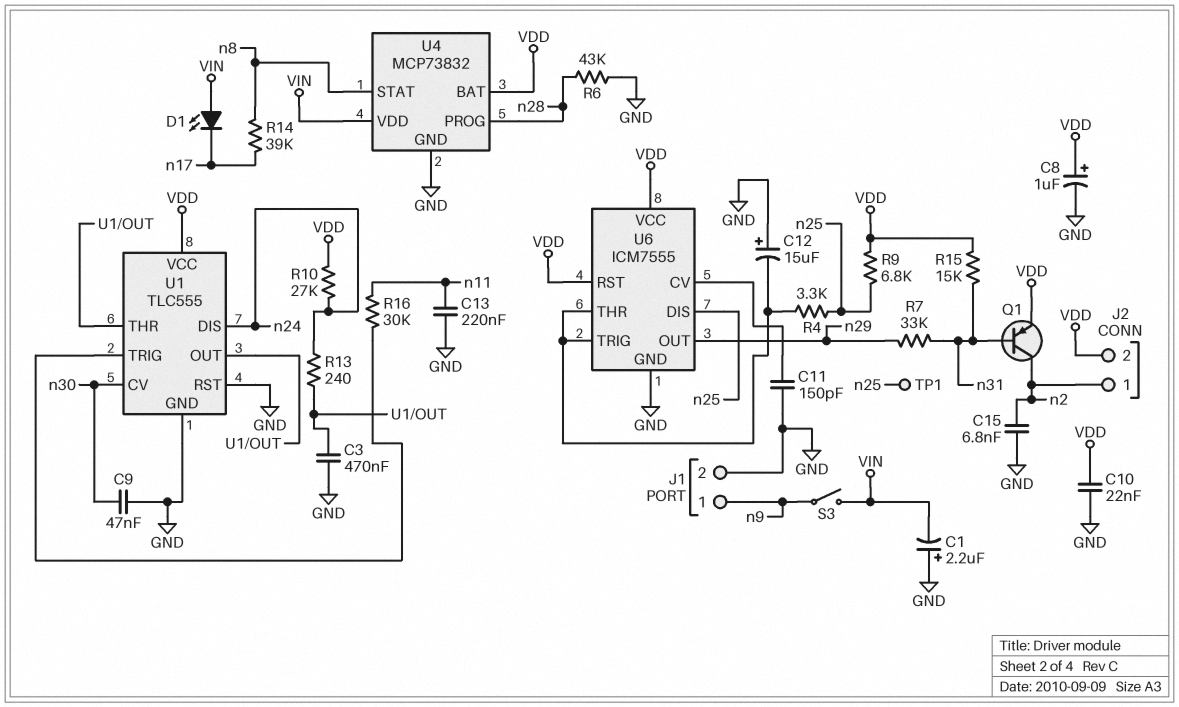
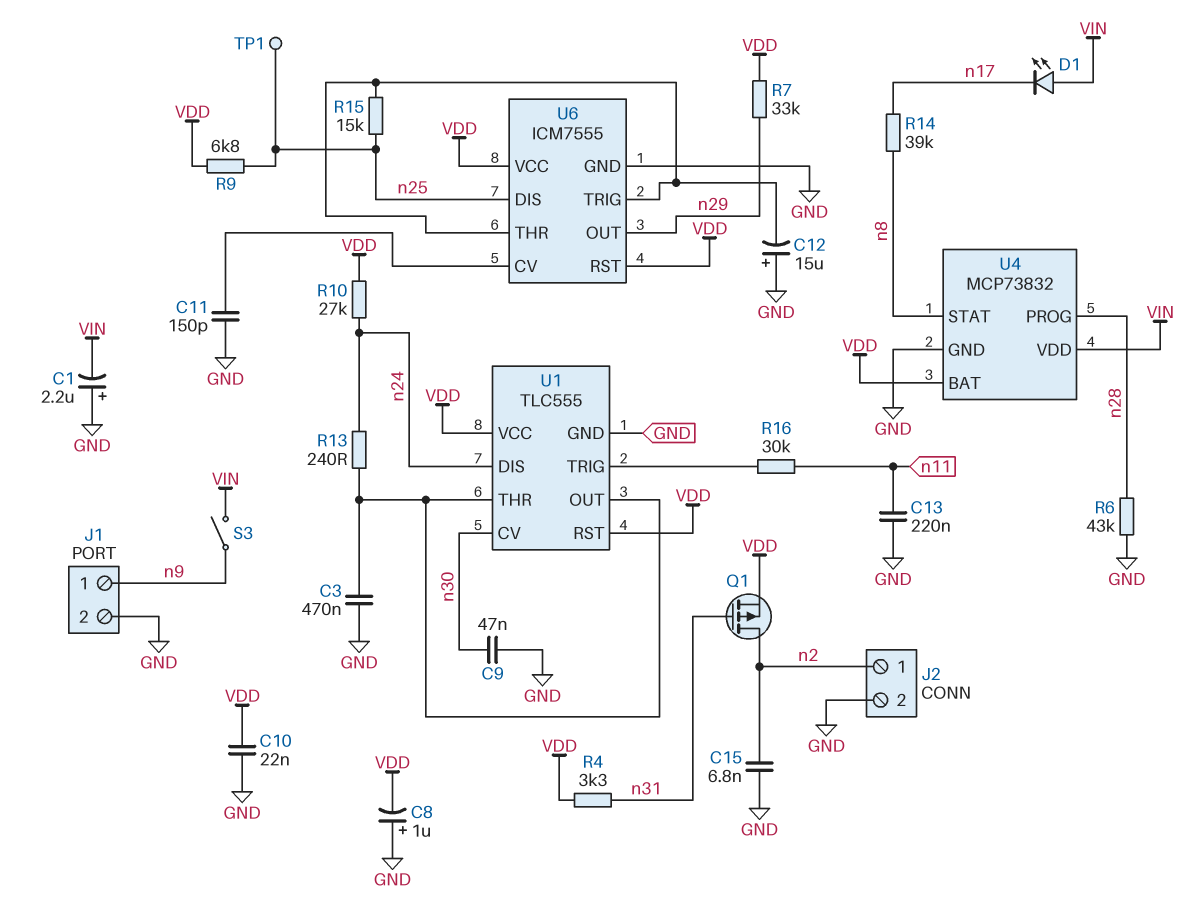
C8: 1uF (plus VDD, minus GND) -> 1uF (plus GND, minus VDD)
J2 pin 2: VDD -> GND
Q1: PNP (B n31, C n2, E VDD) -> PMOS (G n31, D n2, S VDD)
R4: 3.3k (U6/THR, n25) -> 3.3k (VDD, n31)
R7: 33k (n29, n31) -> 33k (VDD, n29)
R15: 15k (VDD, n31) -> 15k (U6/THR, n25)
U1 pin RST: GND -> VDD

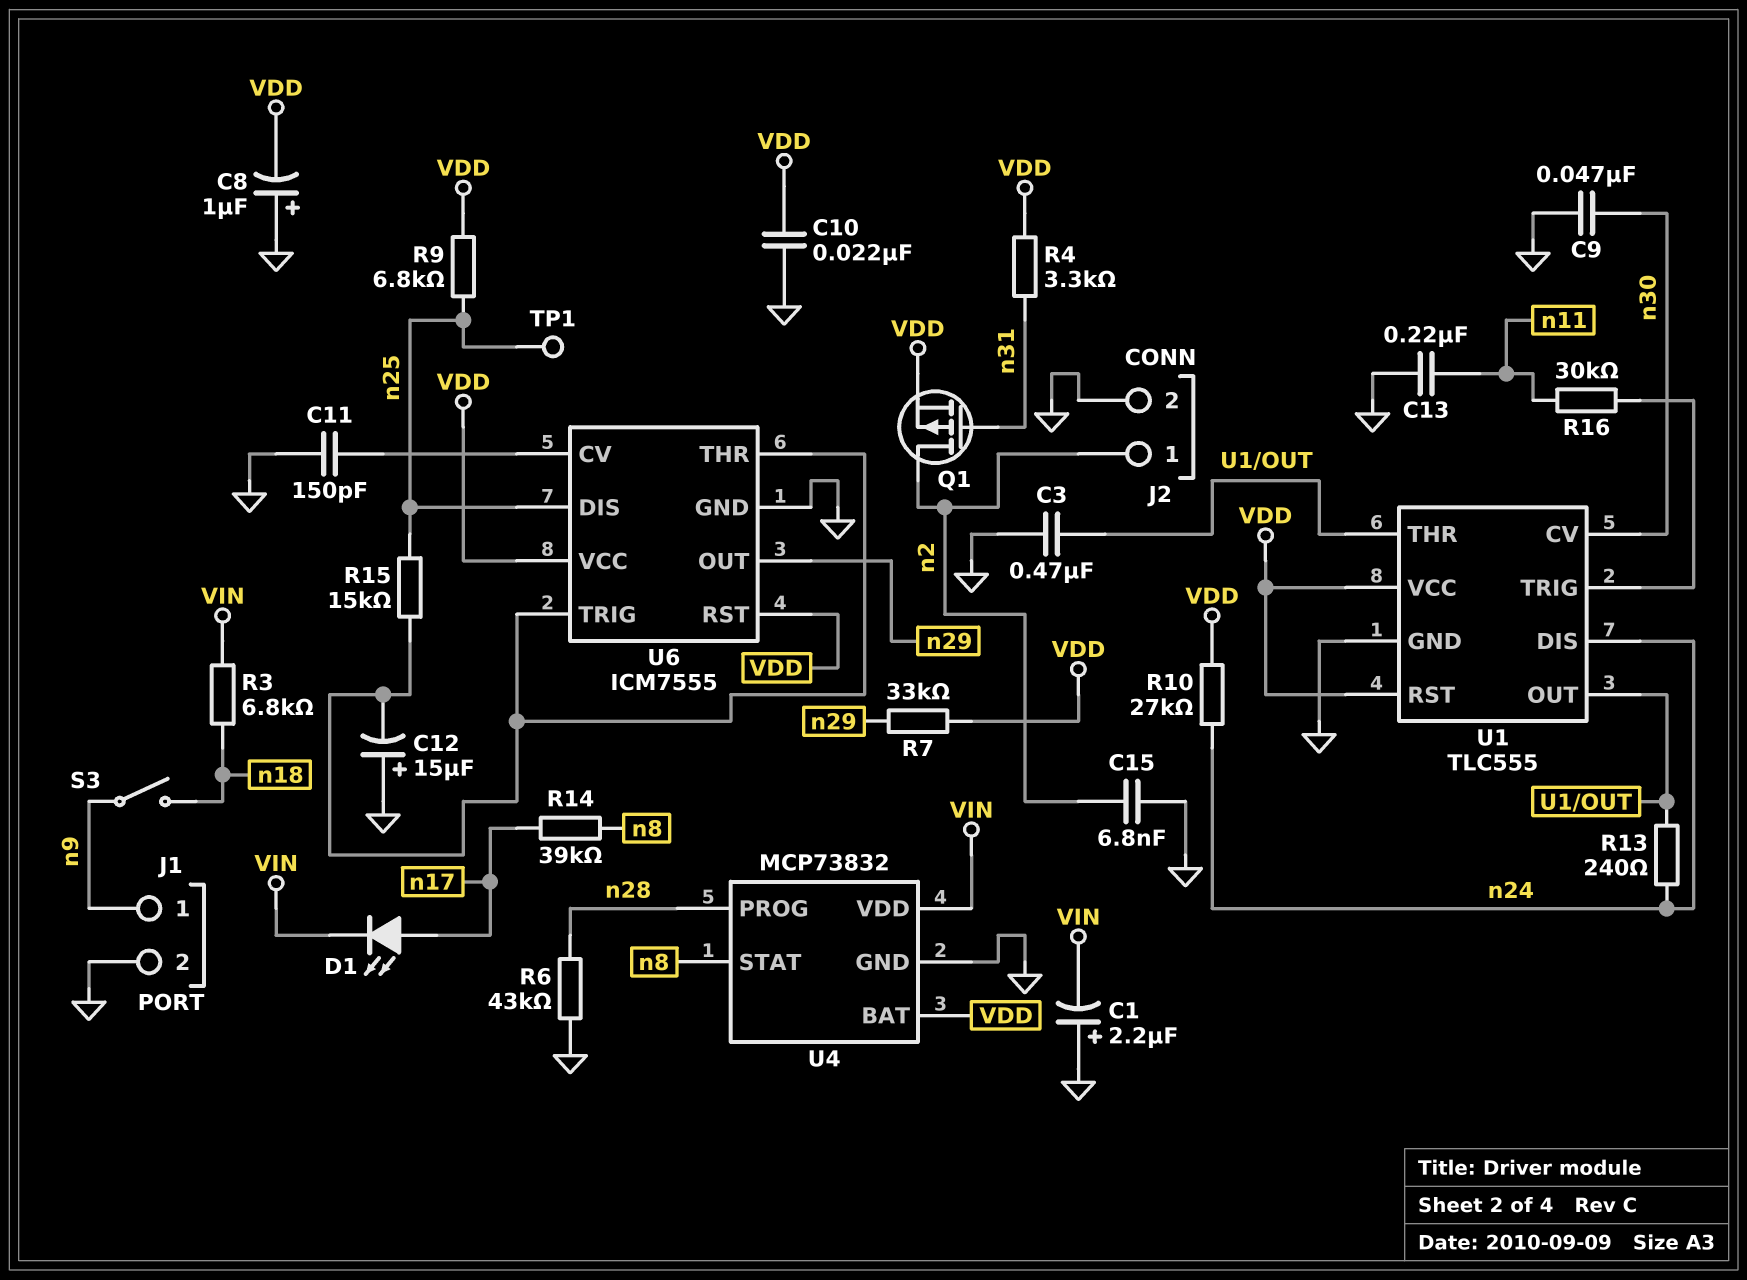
D1: LED (A VIN, K n17) -> LED (A n17, K VIN)
R3: none -> 6.8k (VIN, n18)
S3: switch (VIN, n9) -> switch (n9, n18)

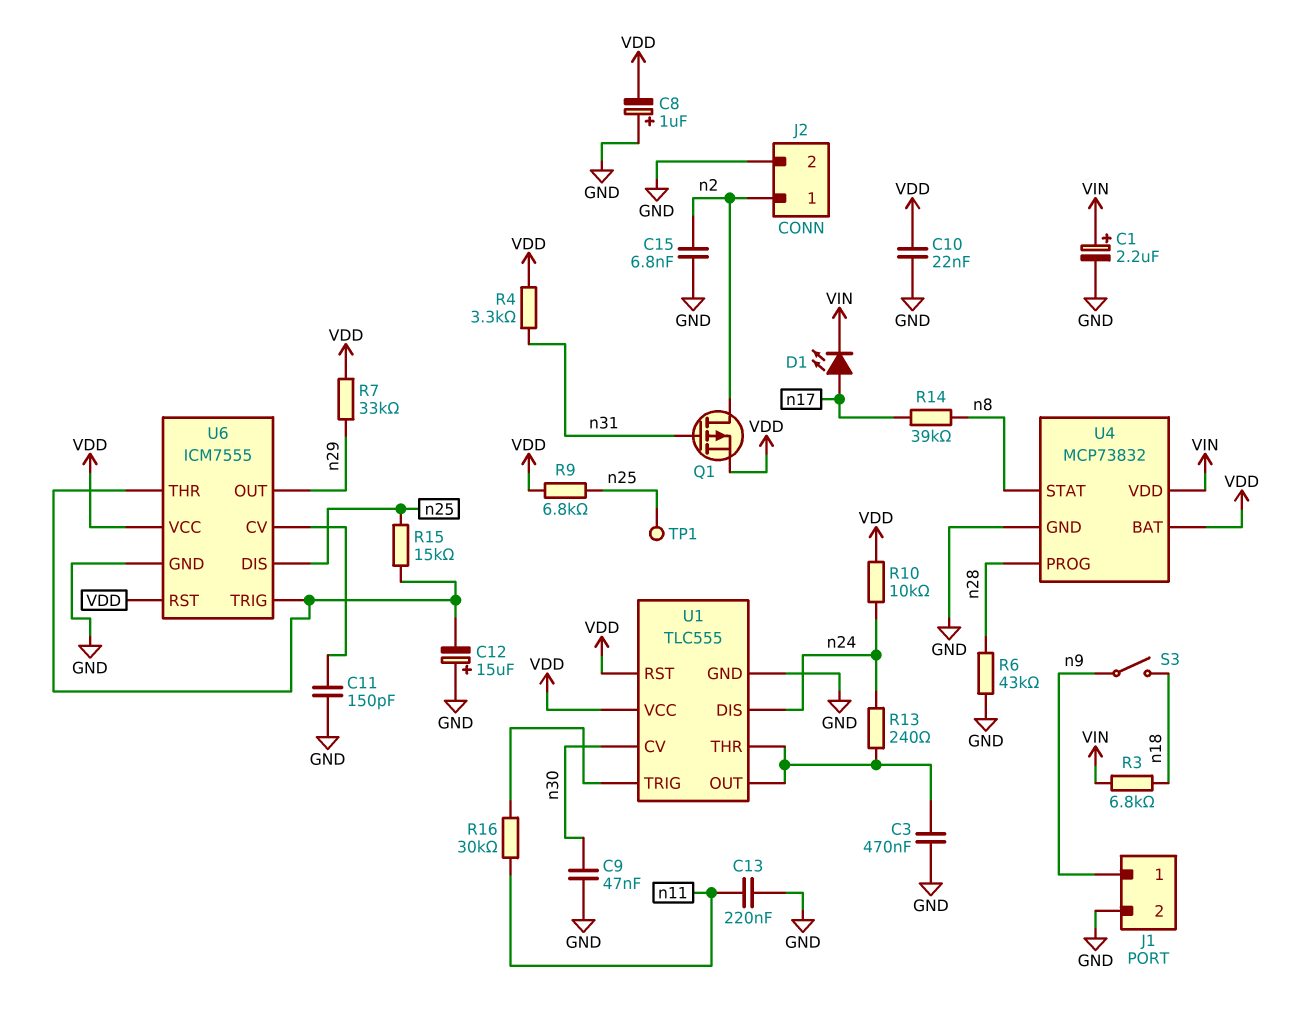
C1: 2.2uF (plus GND, minus VIN) -> 2.2uF (plus VIN, minus GND)
R10: 27k (VDD, n24) -> 10k (VDD, n24)

